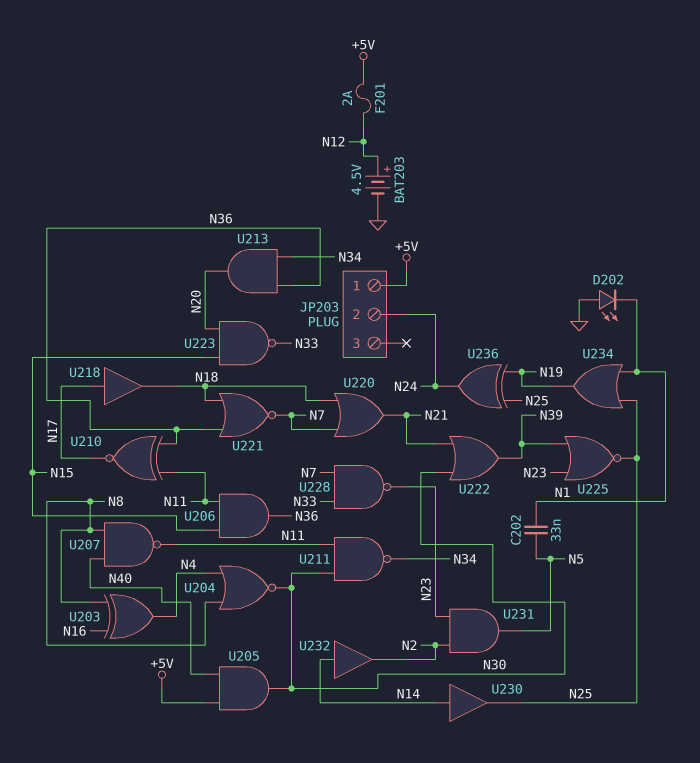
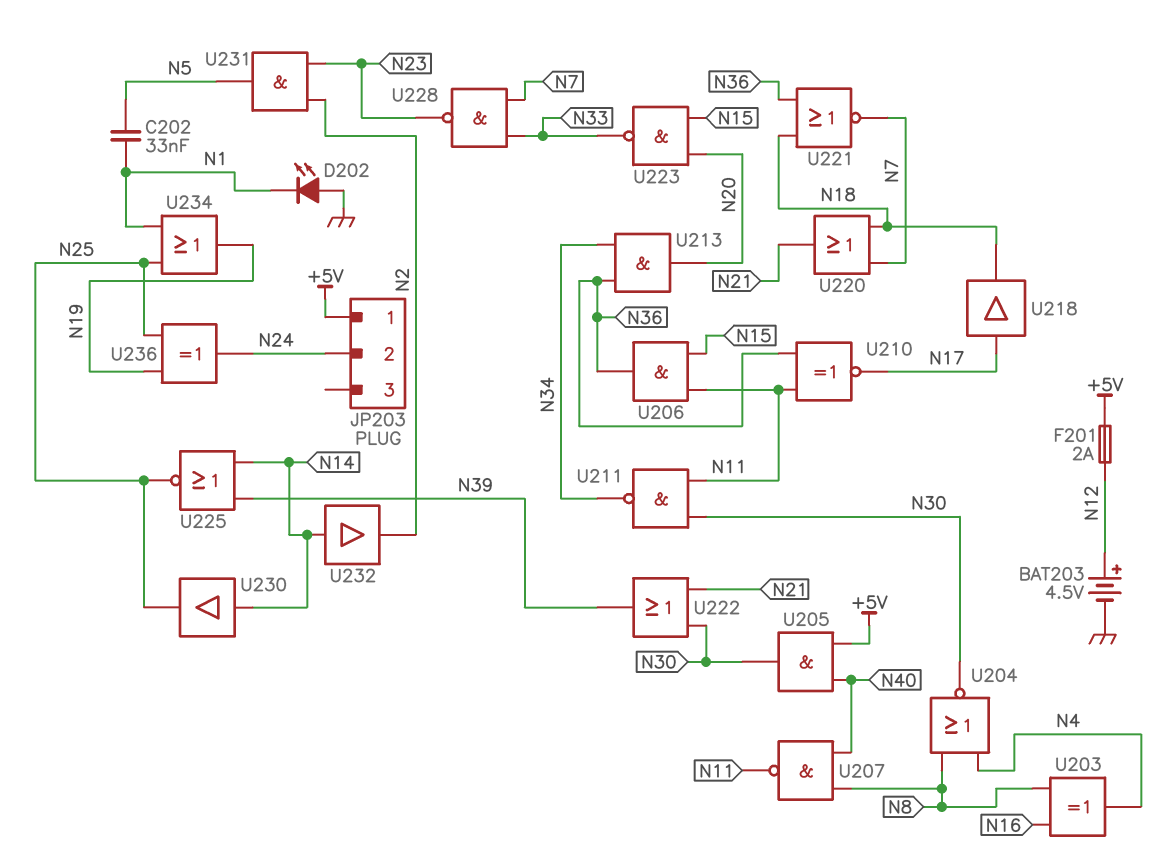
U225: NOR (in N23, in N39, out N25) -> NOR (in N14, in N39, out N25)

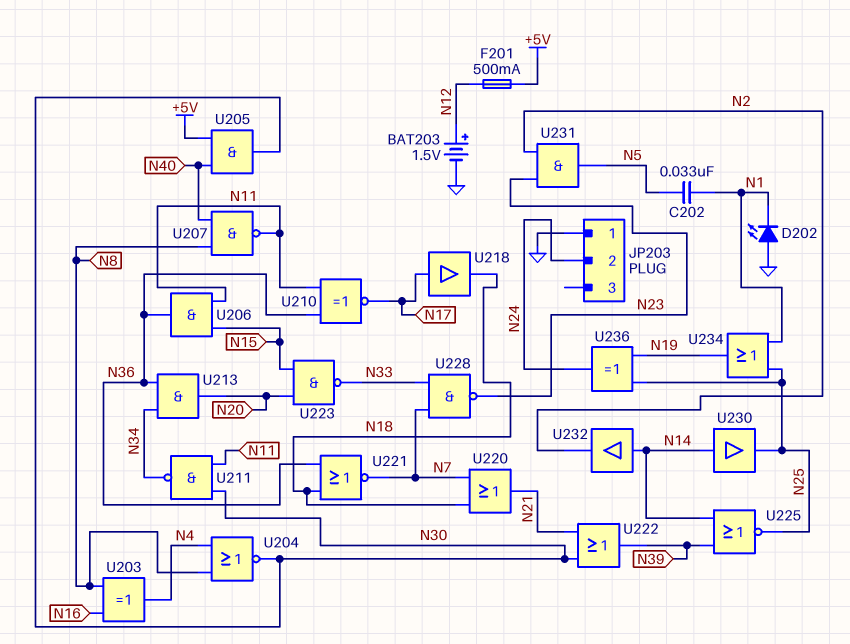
BAT203: 4.5V (plus N12, minus GND) -> 1.5V (plus N12, minus GND)
F201: 2A (+5V, N12) -> 500mA (+5V, N12)
JP203 pin 1: +5V -> GND

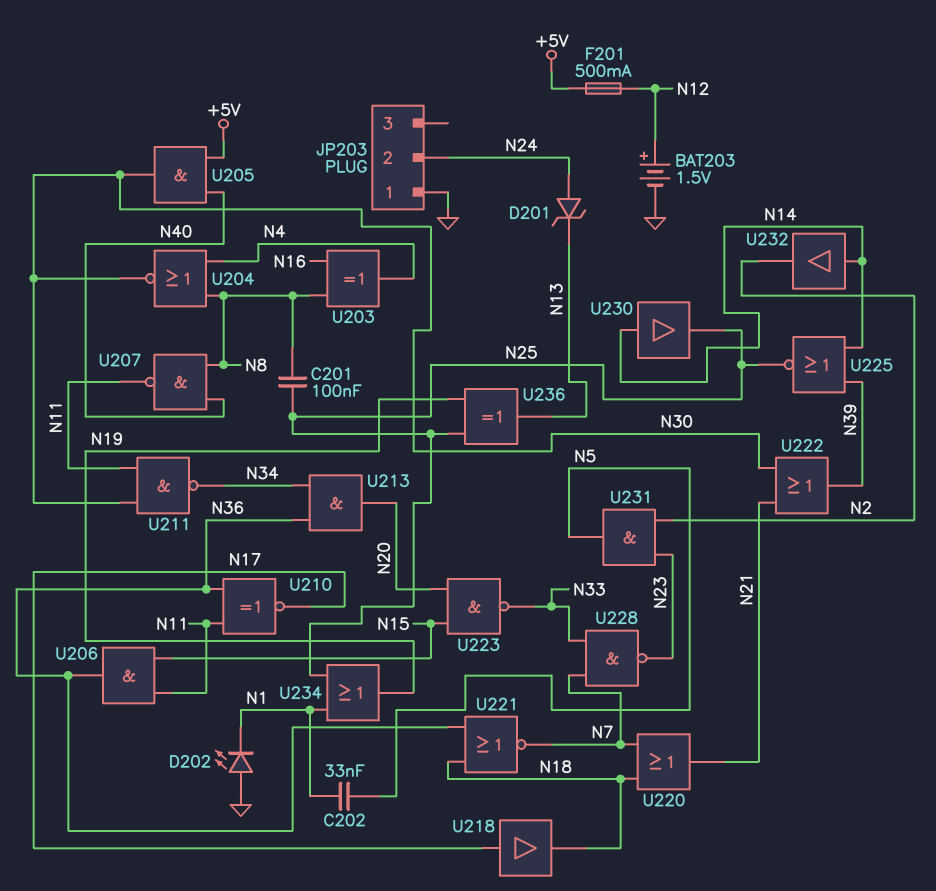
C201: none -> 100nF (N8, N25)
D201: none -> zener (A N24, K N13)
U236: XOR (in N19, in N25, out N24) -> XOR (in N19, in N25, out N13)

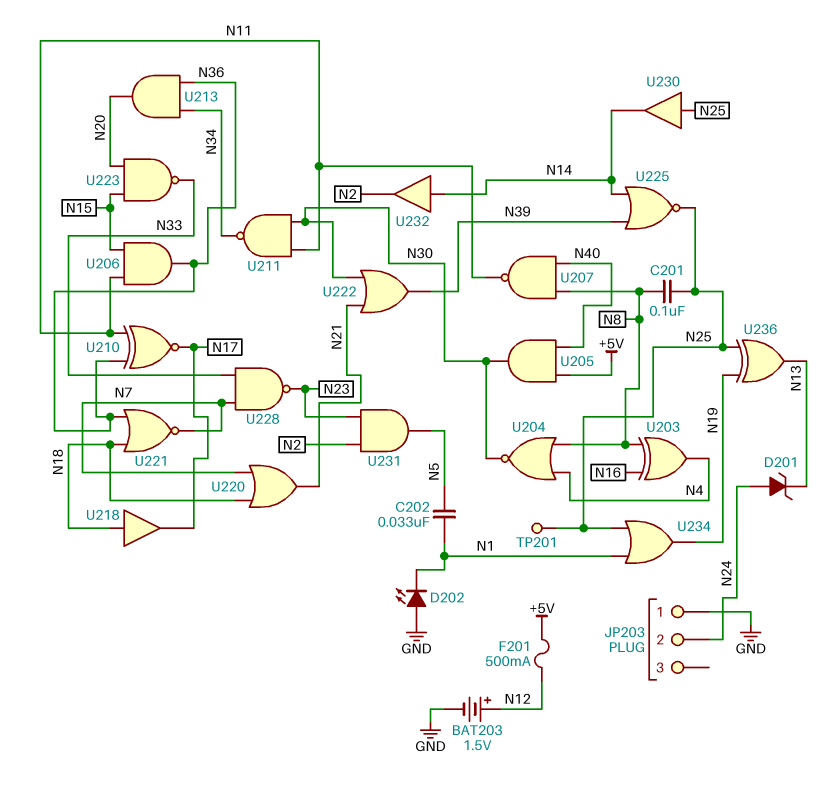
TP201: none -> test point (N25)
U218: buffer (in N17, out N18) -> buffer (in N18, out N17)
U230: buffer (in N14, out N25) -> buffer (in N25, out N14)

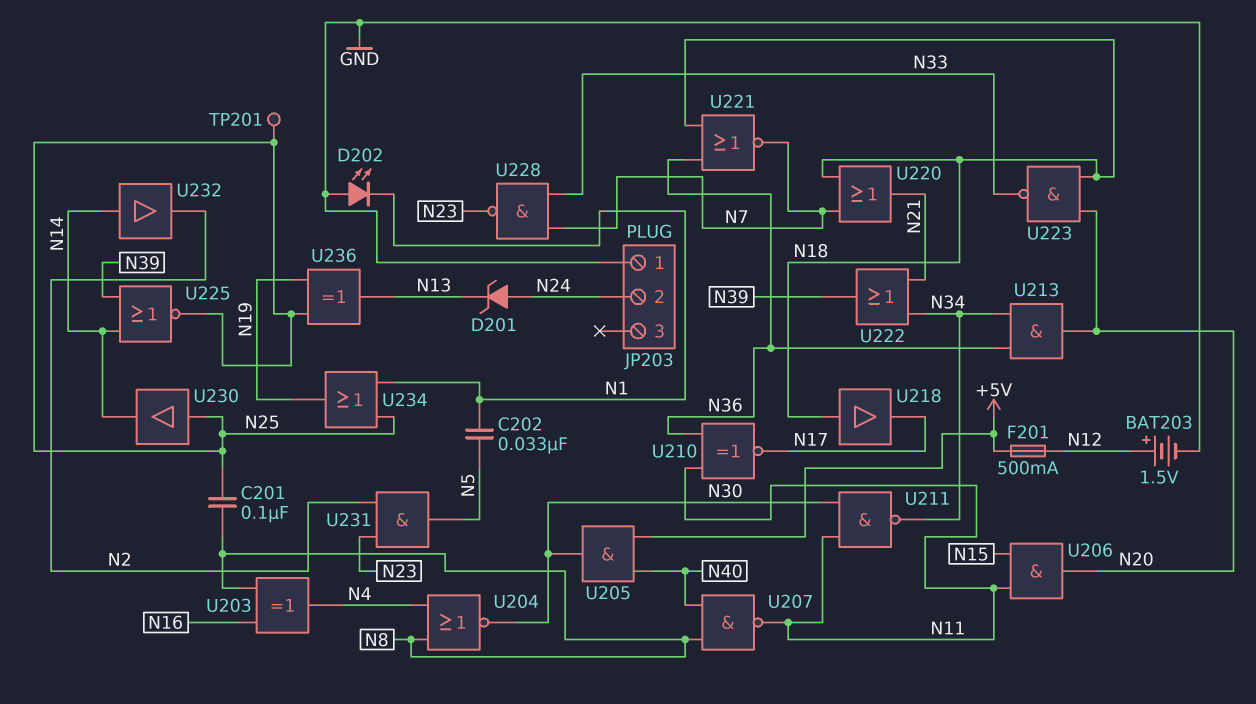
U206: AND (in N11, in N15, out N36) -> AND (in N11, in N15, out N20)
U222: OR (in N21, in N30, out N39) -> OR (in N21, in N34, out N39)
U223: NAND (in N15, in N20, out N33) -> NAND (in N18, in N20, out N33)

